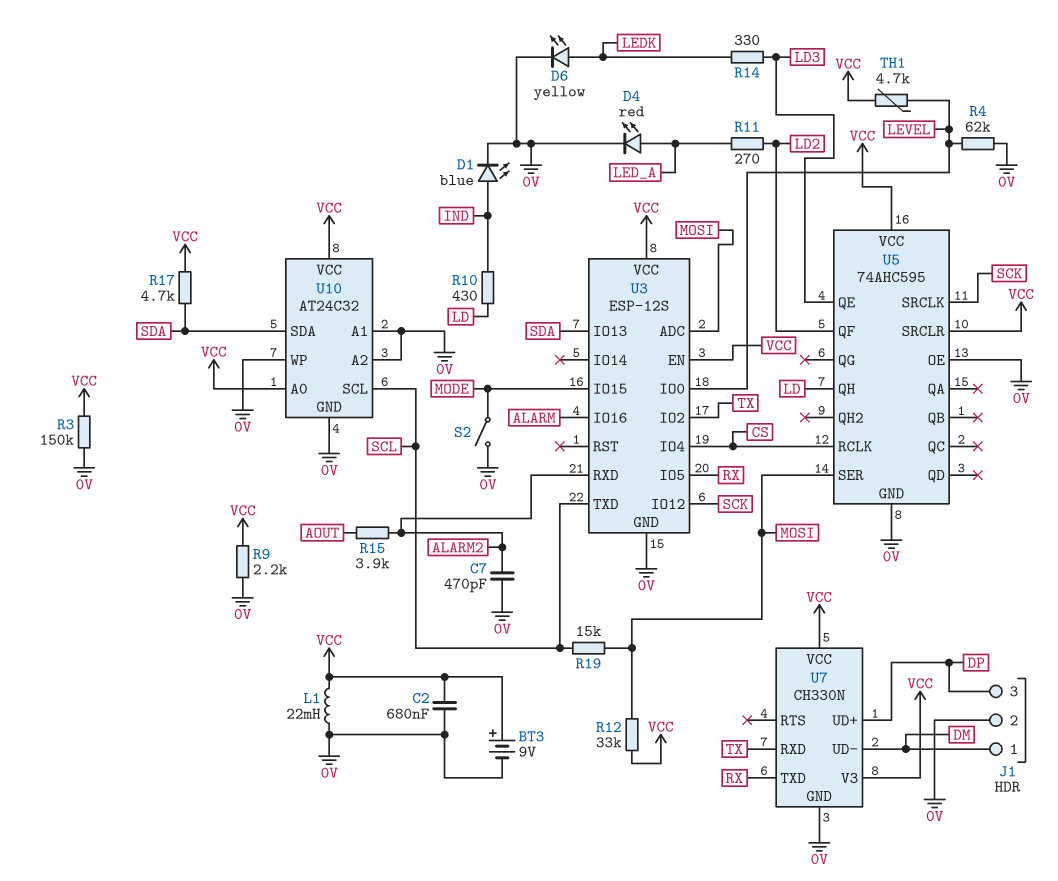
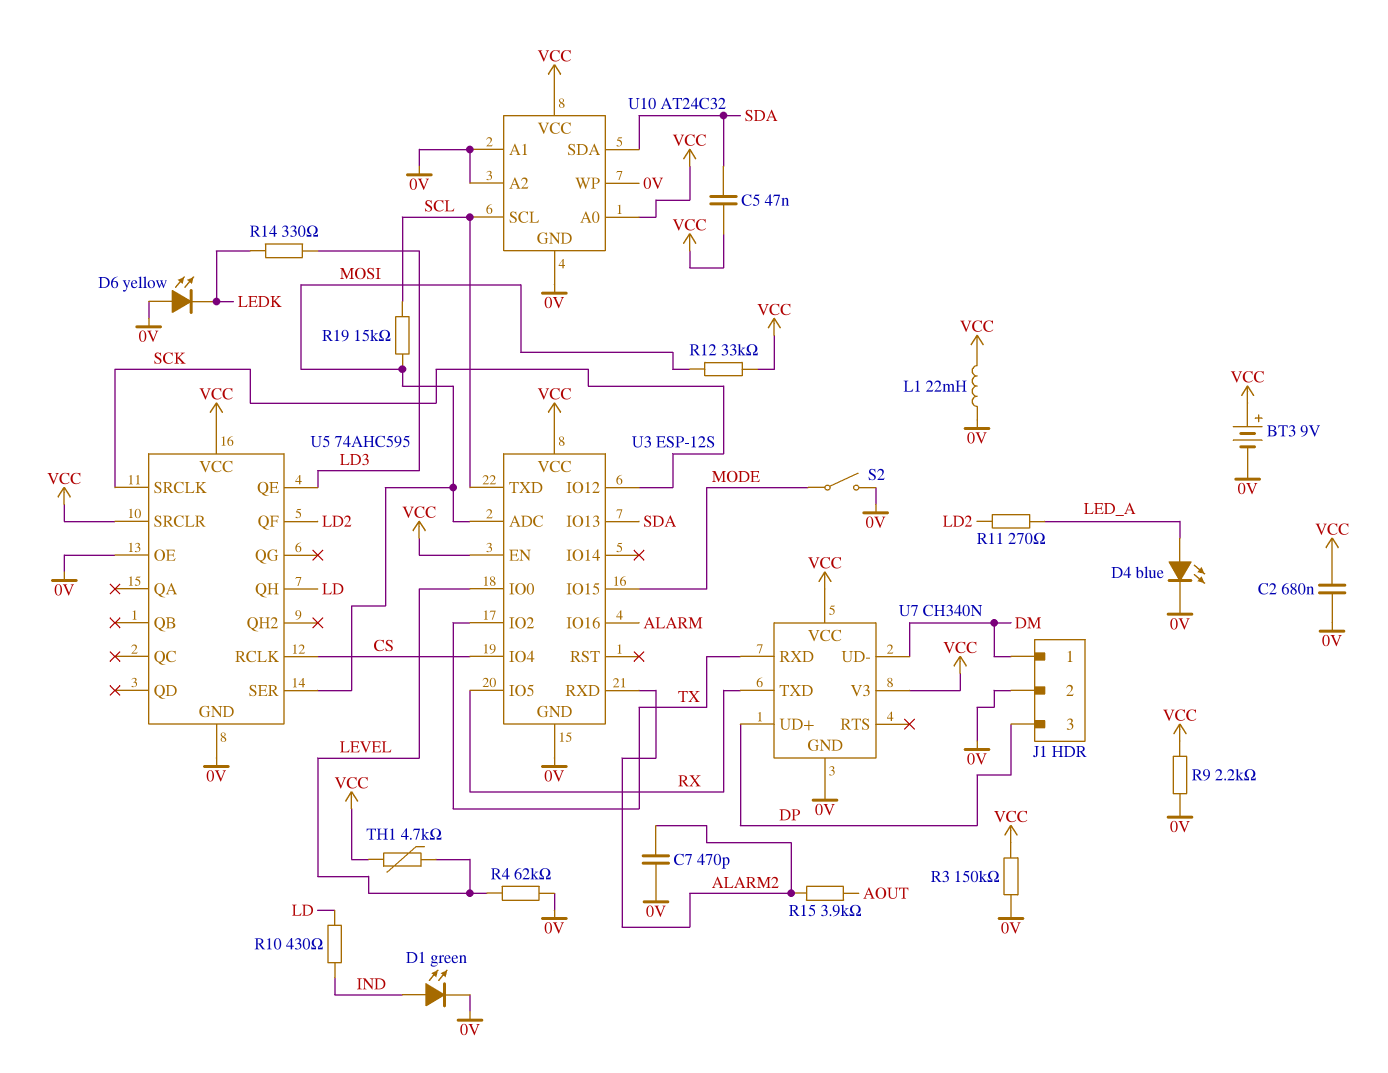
C5: none -> 47nF (SDA, VCC)
D1: LED blue (A IND, K 0V) -> LED green (A IND, K 0V)
D4: LED red (A LED_A, K 0V) -> LED blue (A LED_A, K 0V)
D6: LED yellow (A LEDK, K 0V) -> LED yellow (A 0V, K LEDK)
R17: 4.7k (SDA, VCC) -> none
U7: CH330N -> CH340N

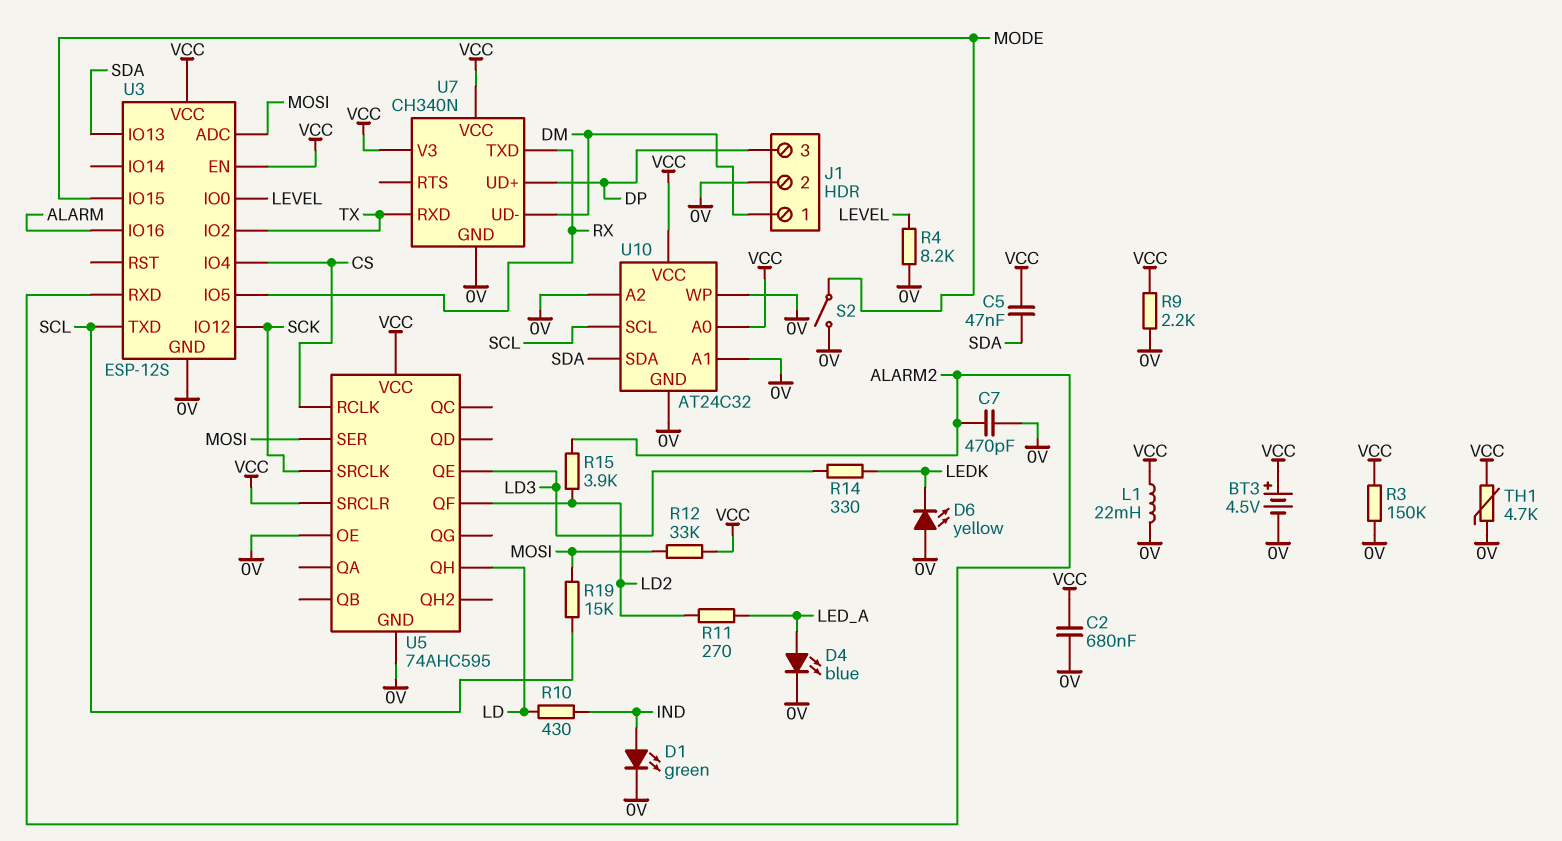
BT3: 9V (plus VCC, minus 0V) -> 4.5V (plus VCC, minus 0V)
R4: 62k (0V, LEVEL) -> 8.2k (0V, LEVEL)
R15: 3.9k (ALARM2, AOUT) -> 3.9k (ALARM2, LD2)
TH1: 4.7k (LEVEL, VCC) -> 4.7k (0V, VCC)

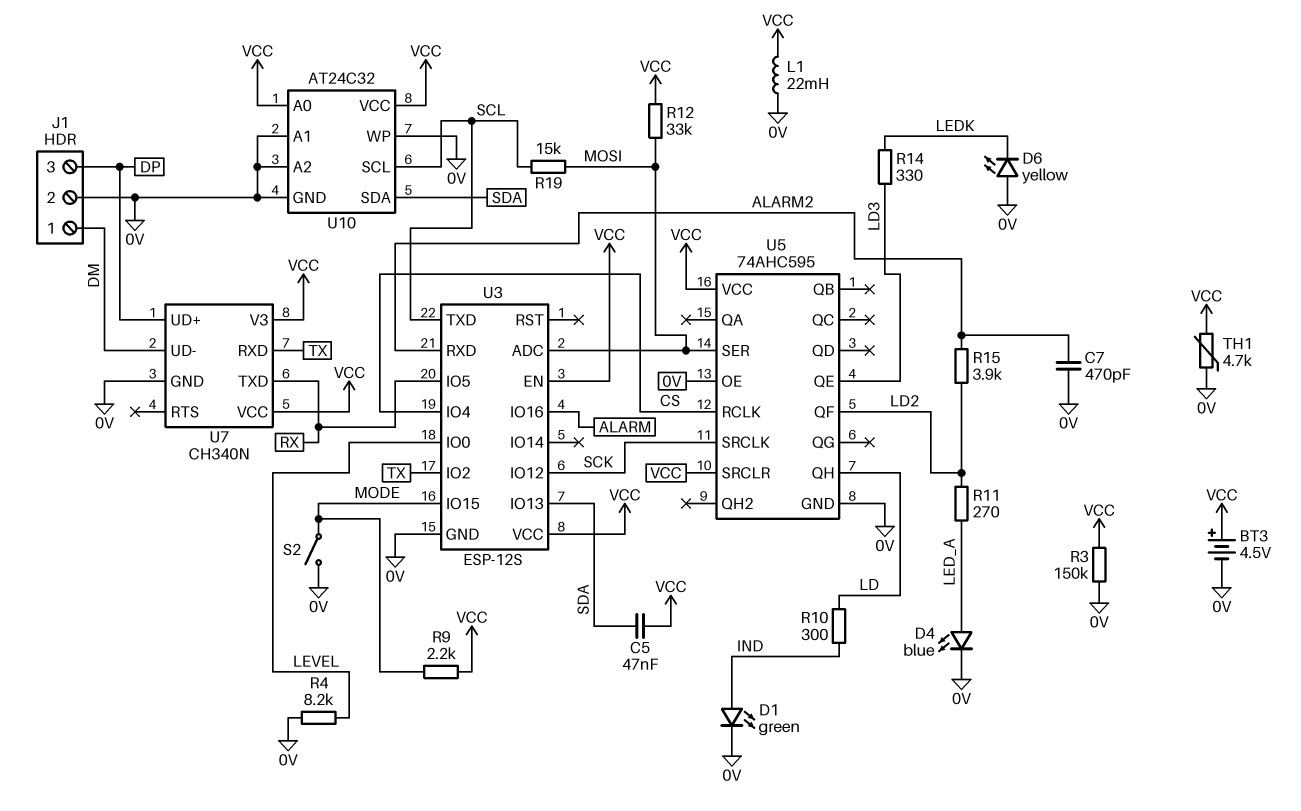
C2: 680nF (0V, VCC) -> none
R9: 2.2k (0V, VCC) -> 2.2k (MODE, VCC)
R10: 430 (IND, LD) -> 300 (IND, LD)

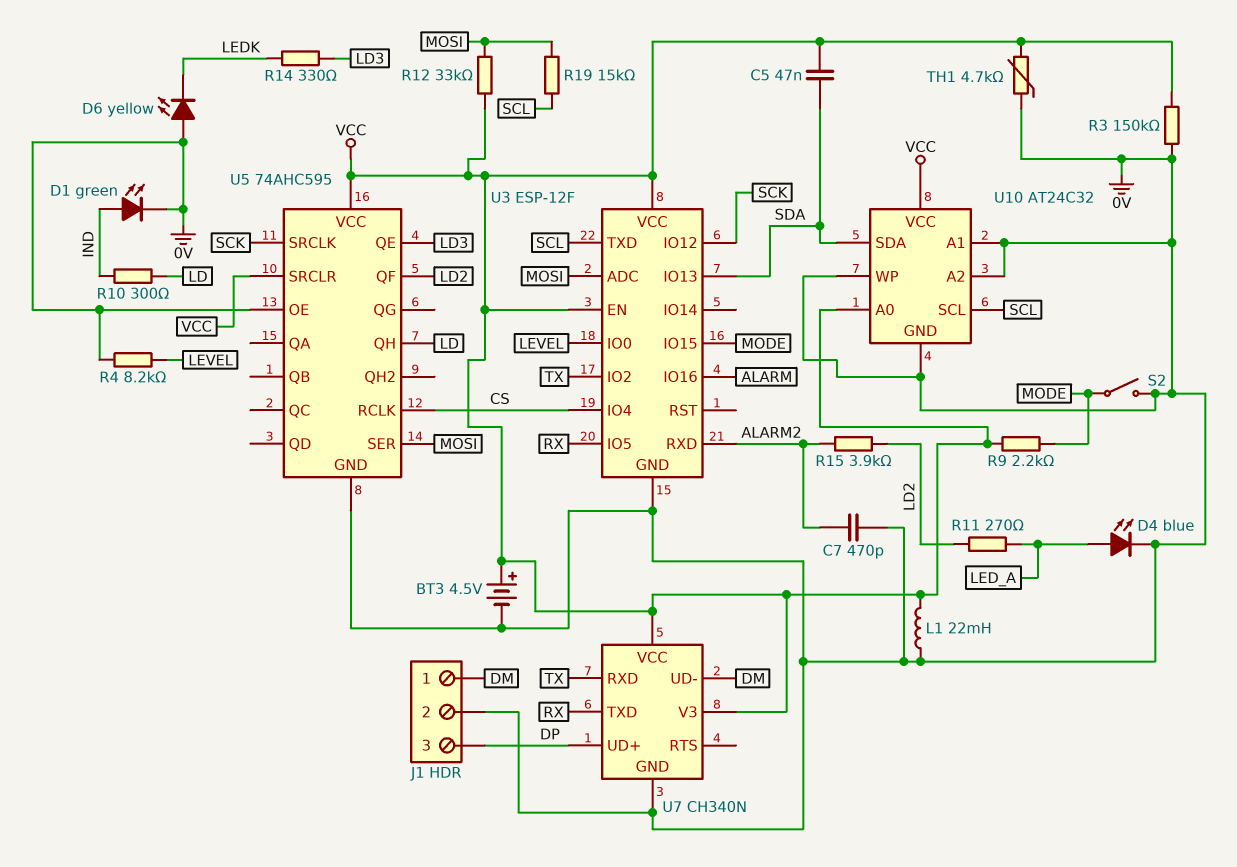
U3: ESP-12S -> ESP-12F

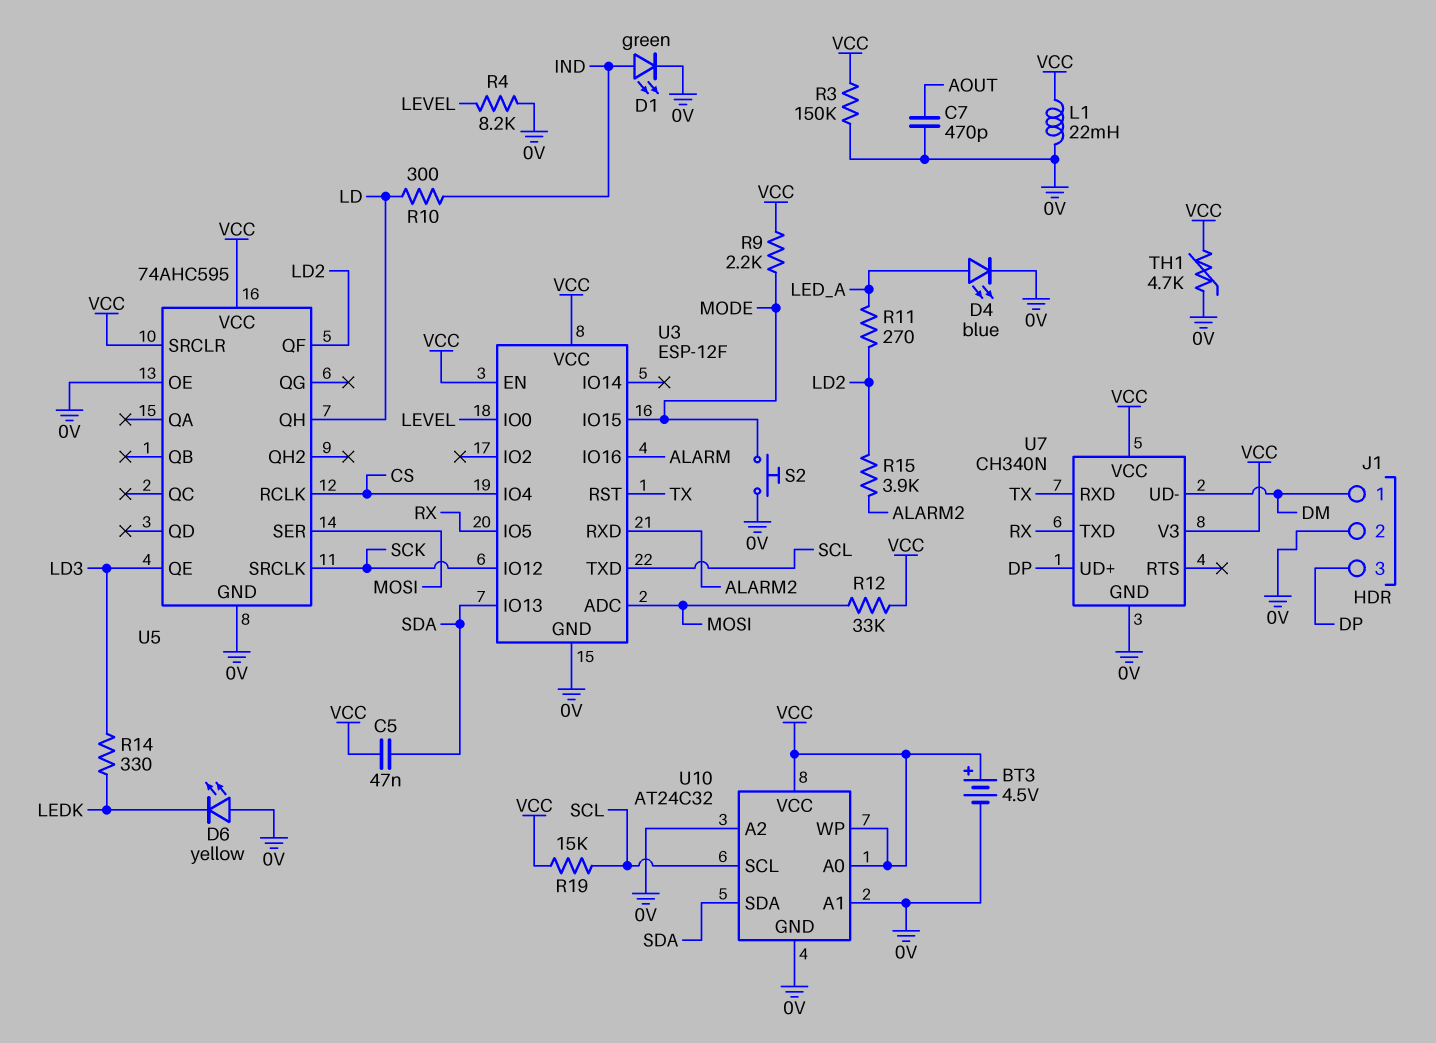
C7: 470pF (0V, ALARM2) -> 470pF (0V, AOUT)
R19: 15k (MOSI, SCL) -> 15k (SCL, VCC)
S2: switch (0V, MODE) -> button (0V, MODE)
U3 pin IO2: TX -> none
U3 pin RST: none -> TX
U10 pin WP: 0V -> VCC

